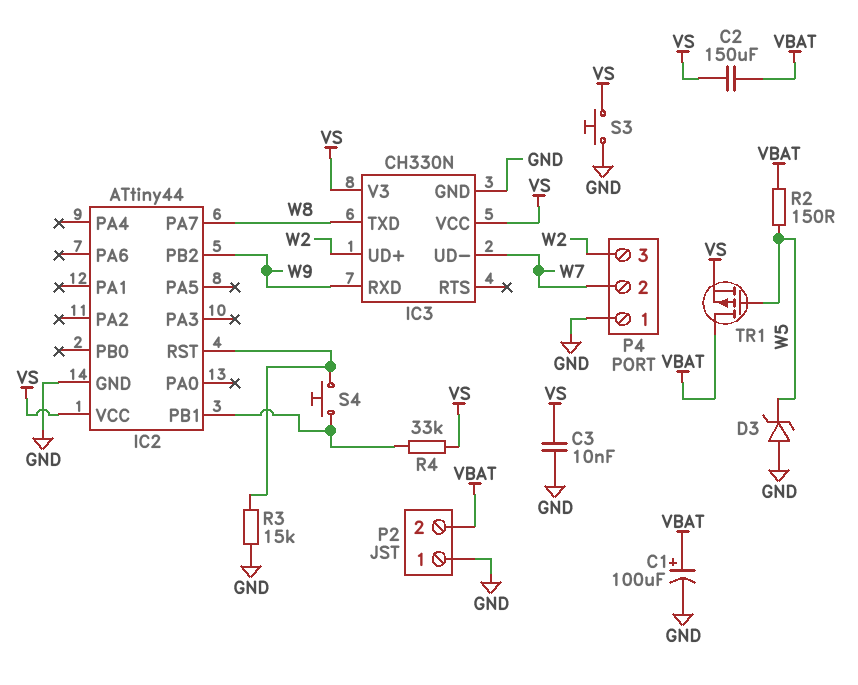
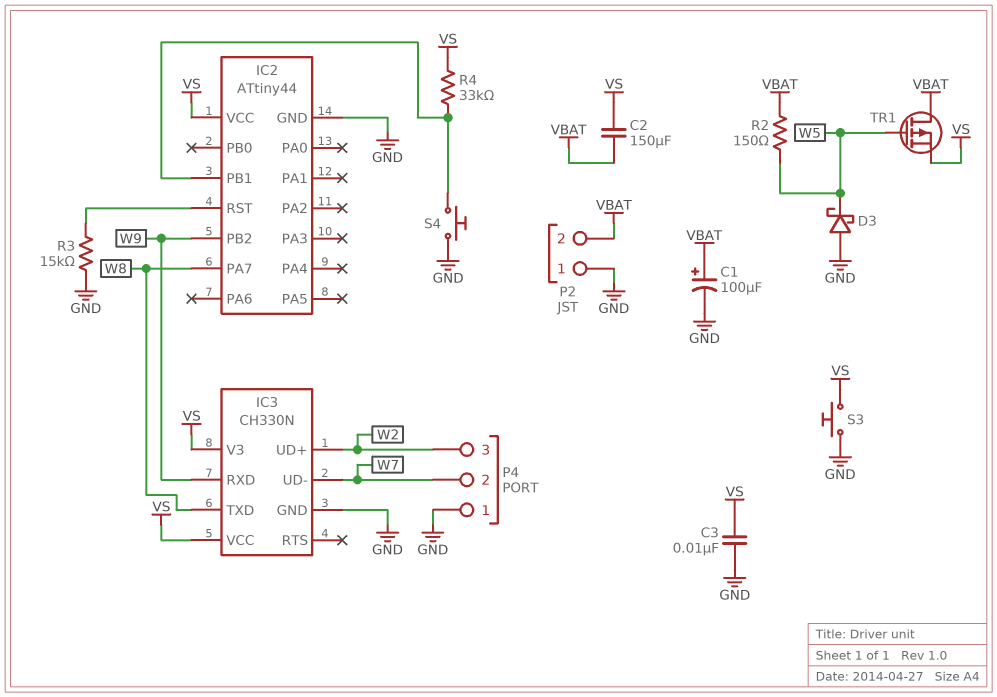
D3: zener (A GND, K W5) -> schottky (A GND, K W5)
S4: button (IC2/PB1, IC2/RST) -> button (GND, IC2/PB1)

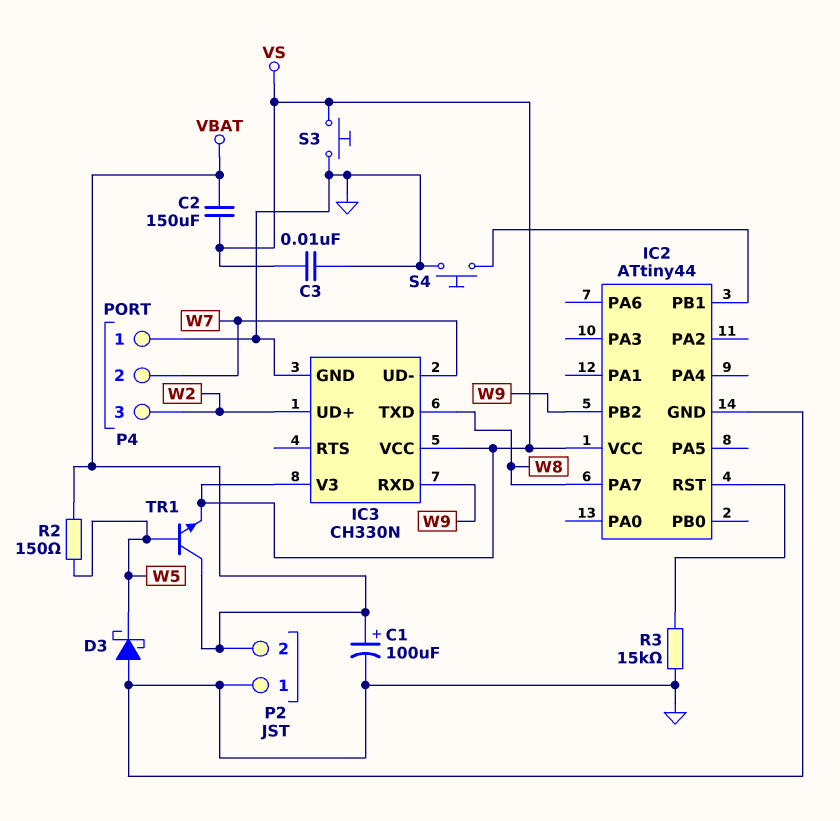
R4: 33k (IC2/PB1, VS) -> none
TR1: PMOS (G W5, D VBAT, S VS) -> NPN (B W5, C VBAT, E VS)

